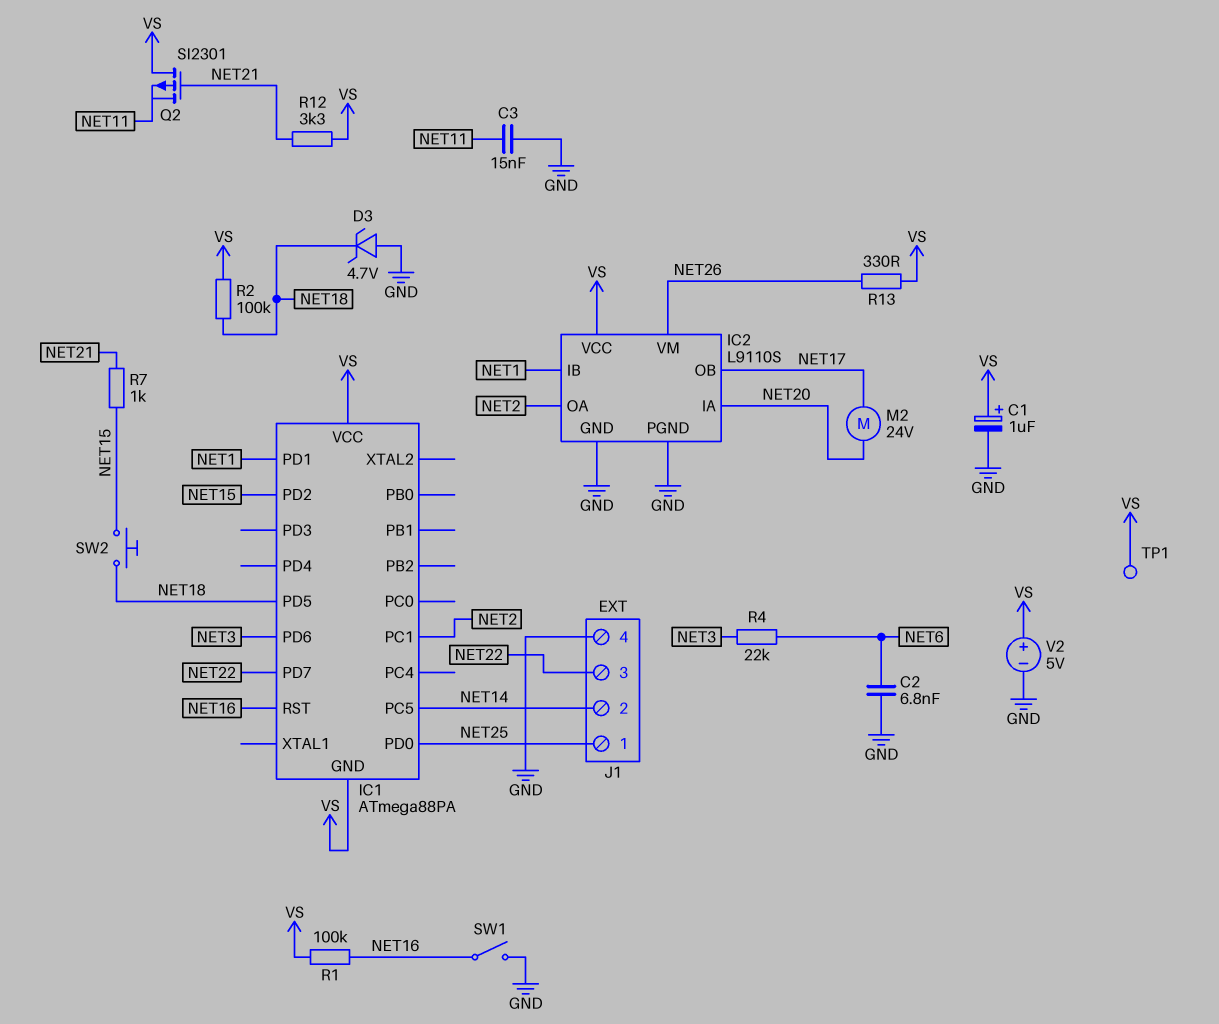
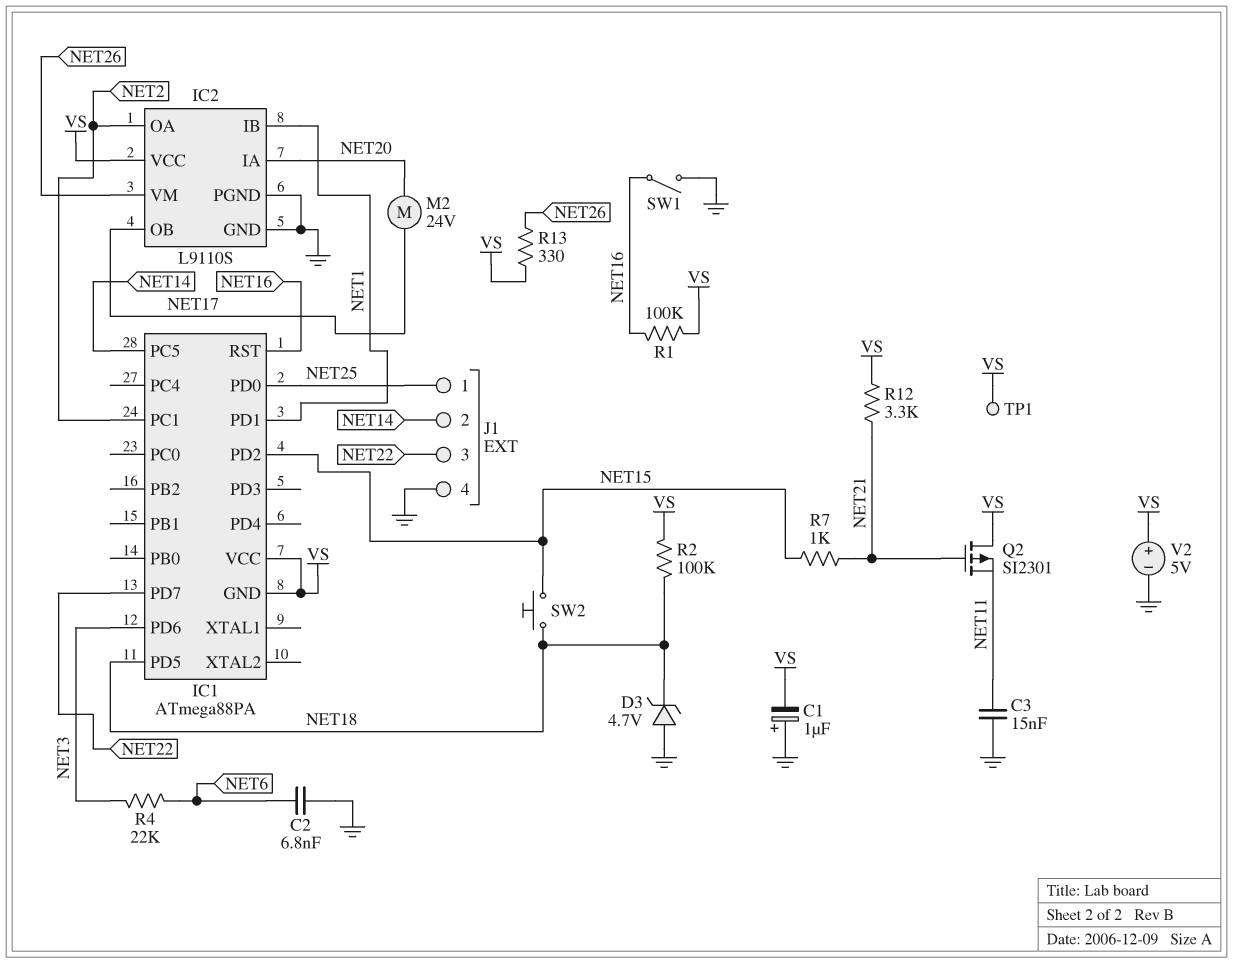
C1: 1uF (plus VS, minus GND) -> 1uF (plus GND, minus VS)

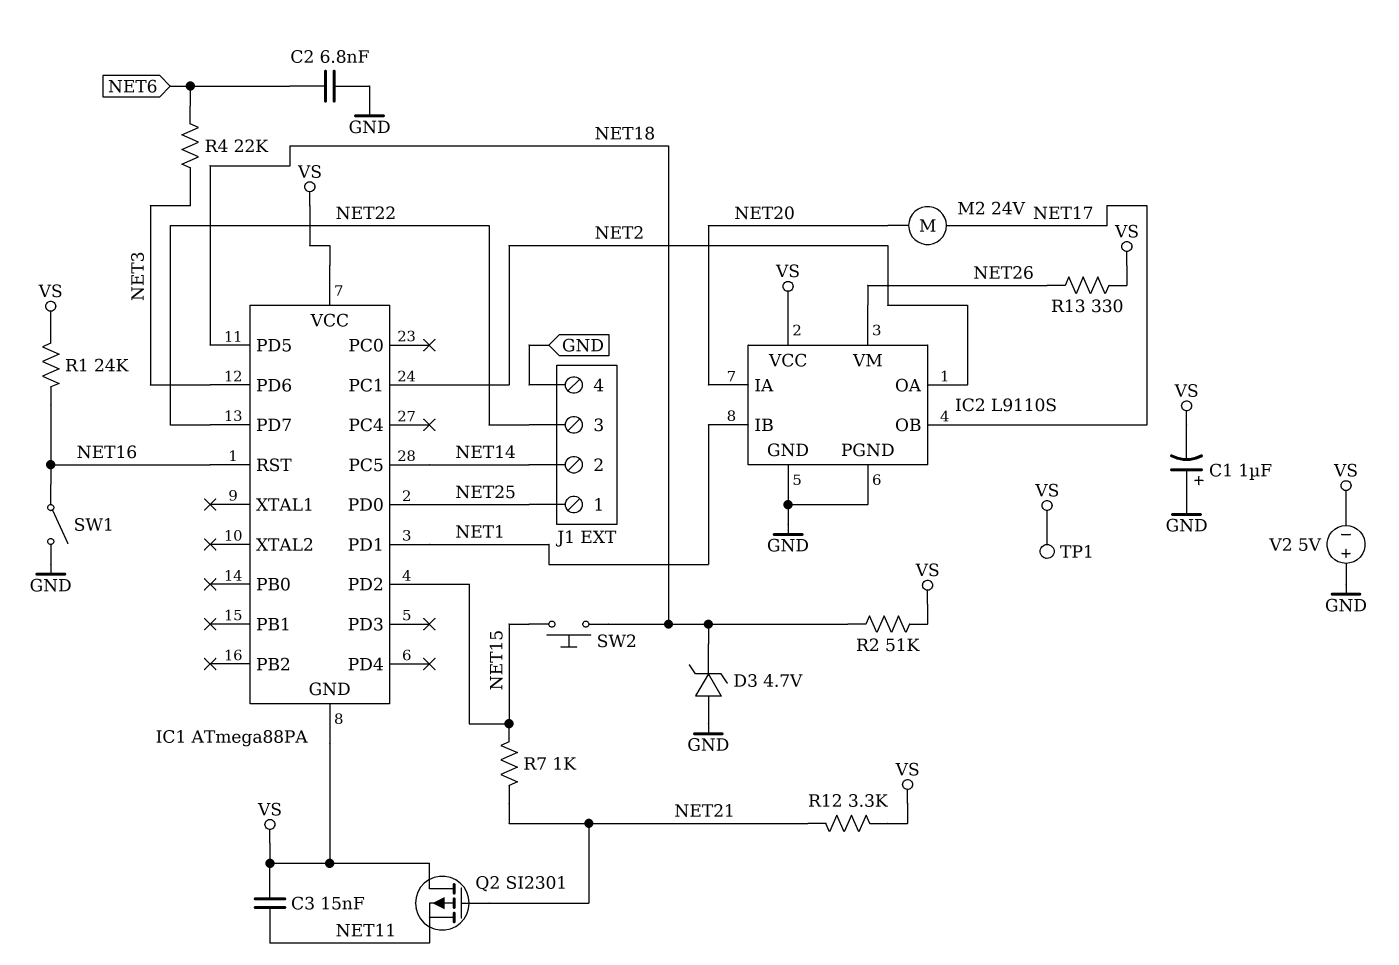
C3: 15nF (GND, NET11) -> 15nF (NET11, VS)
R1: 100k (NET16, VS) -> 24k (NET16, VS)
R2: 100k (NET18, VS) -> 51k (NET18, VS)
V2: 5V (plus VS, minus GND) -> 5V (plus GND, minus VS)

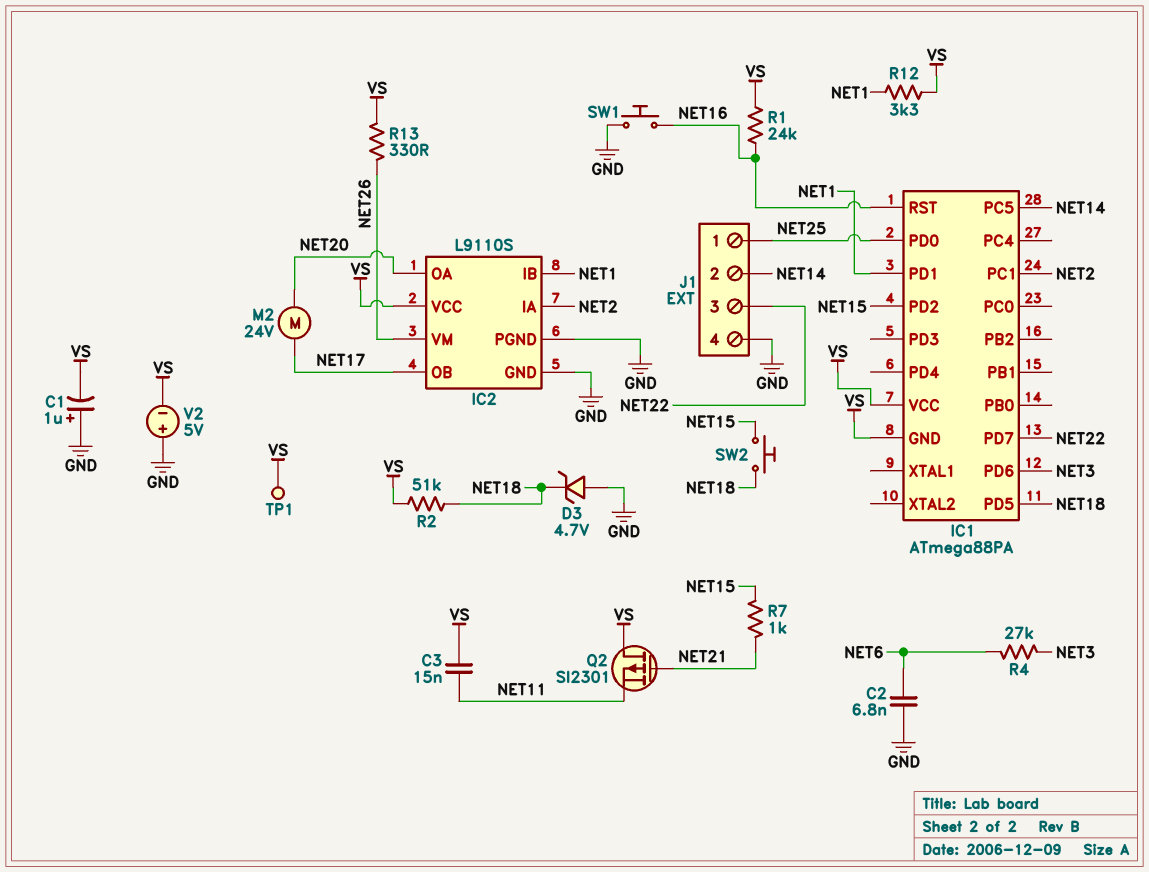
IC2 pin IA: NET20 -> NET2
IC2 pin OA: NET2 -> NET20
R4: 22k (NET3, NET6) -> 27k (NET3, NET6)
R12: 3.3k (NET21, VS) -> 3.3k (NET1, VS)
SW1: switch (GND, NET16) -> button (GND, NET16)

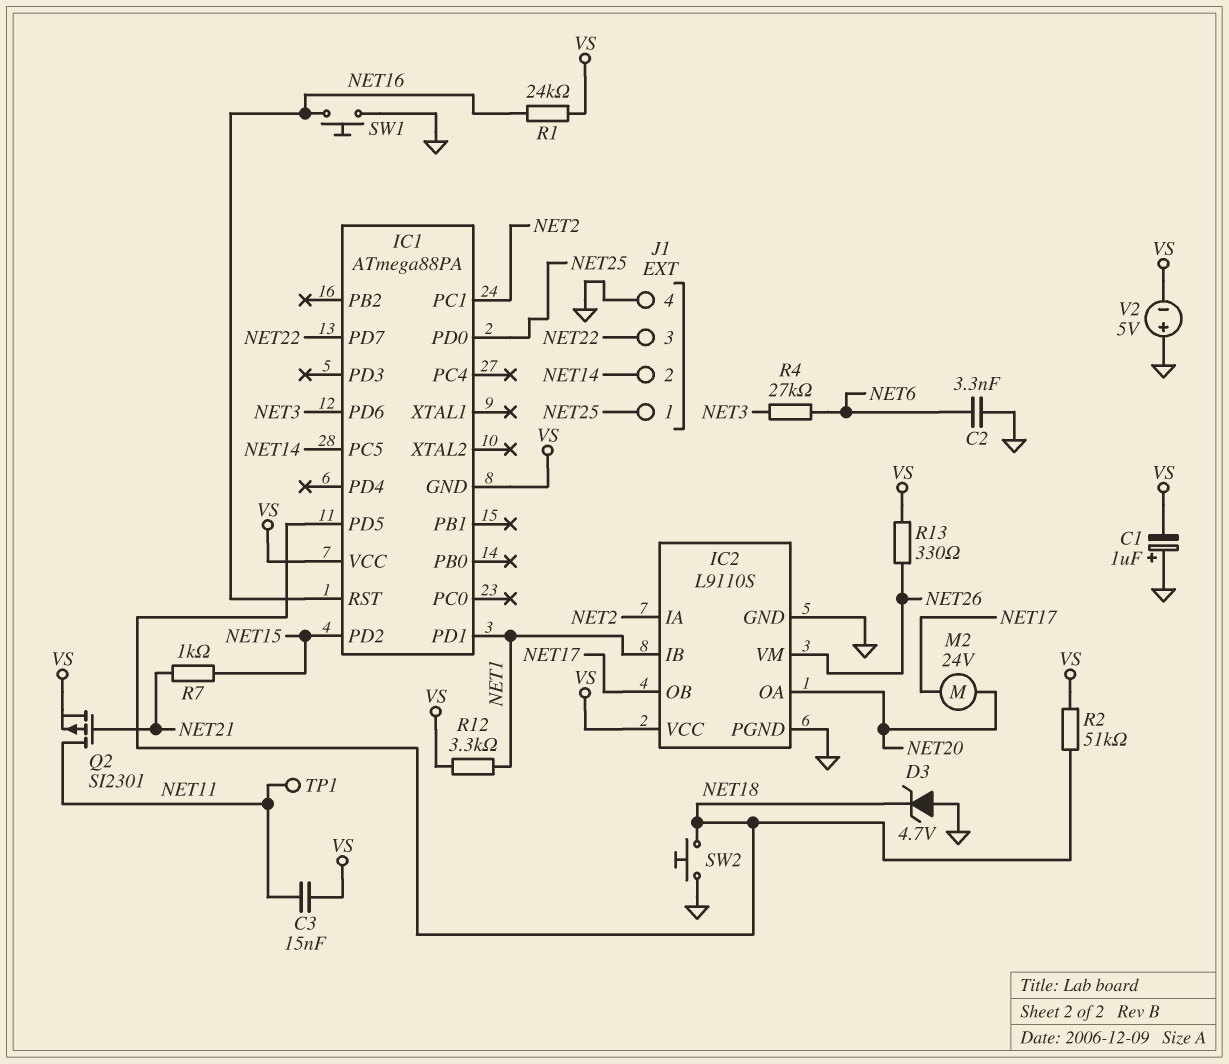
C2: 6.8nF (GND, NET6) -> 3.3nF (GND, NET6)
Q2: PMOS SI2301 (G NET21, D VS, S NET11) -> PMOS SI2301 (G NET21, D NET11, S VS)
SW2: button (NET15, NET18) -> button (GND, NET18)
TP1: test point (VS) -> test point (NET11)

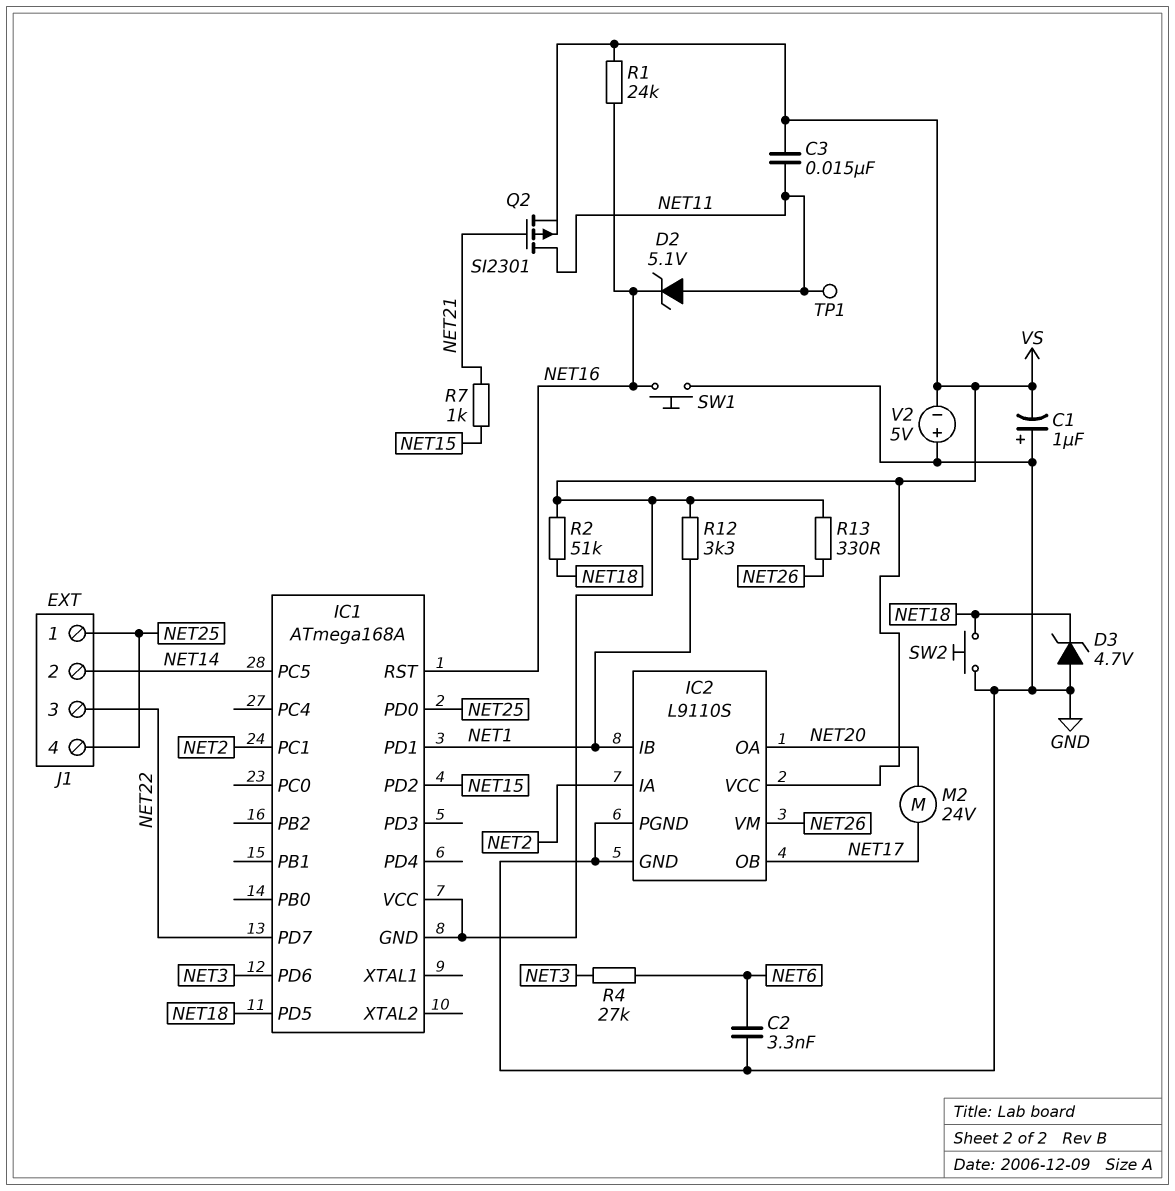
D2: none -> zener 5.1V (A NET11, K NET16)
IC1: ATmega88PA -> ATmega168A
J1 pin 4: GND -> NET25

